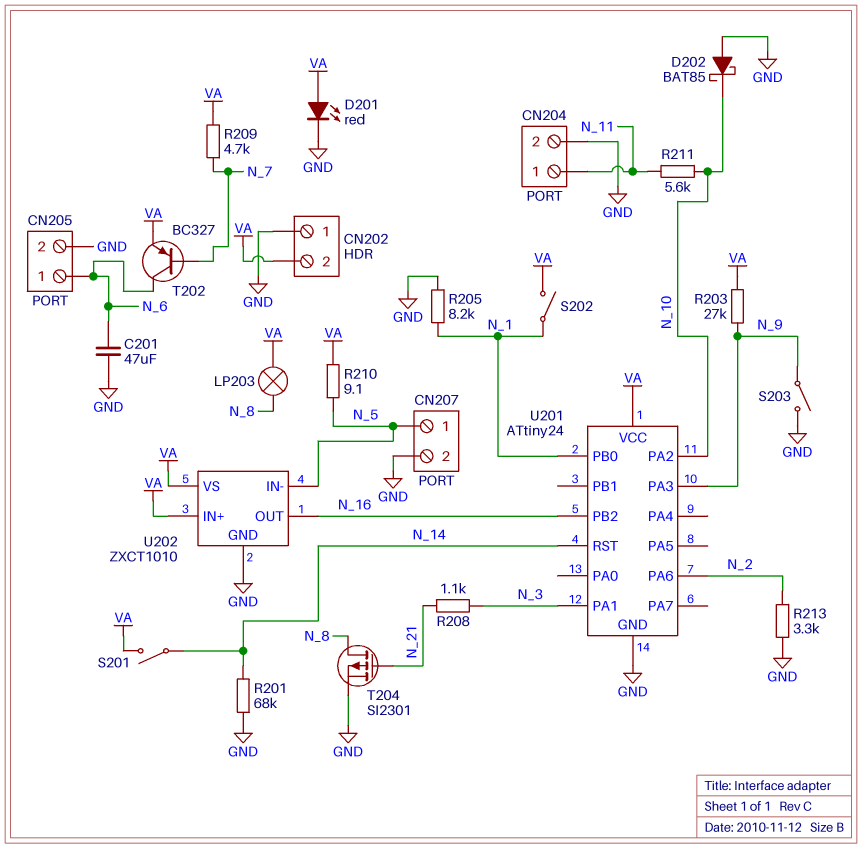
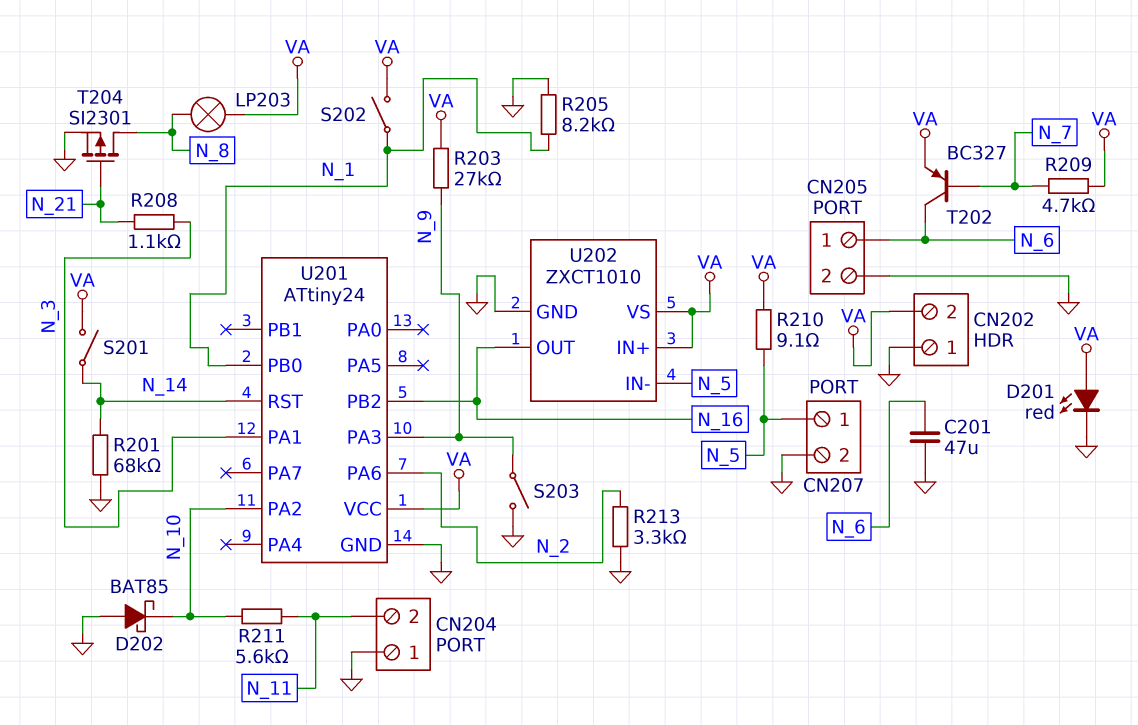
CN204 pin 1: N_11 -> GND
CN204 pin 2: GND -> N_11

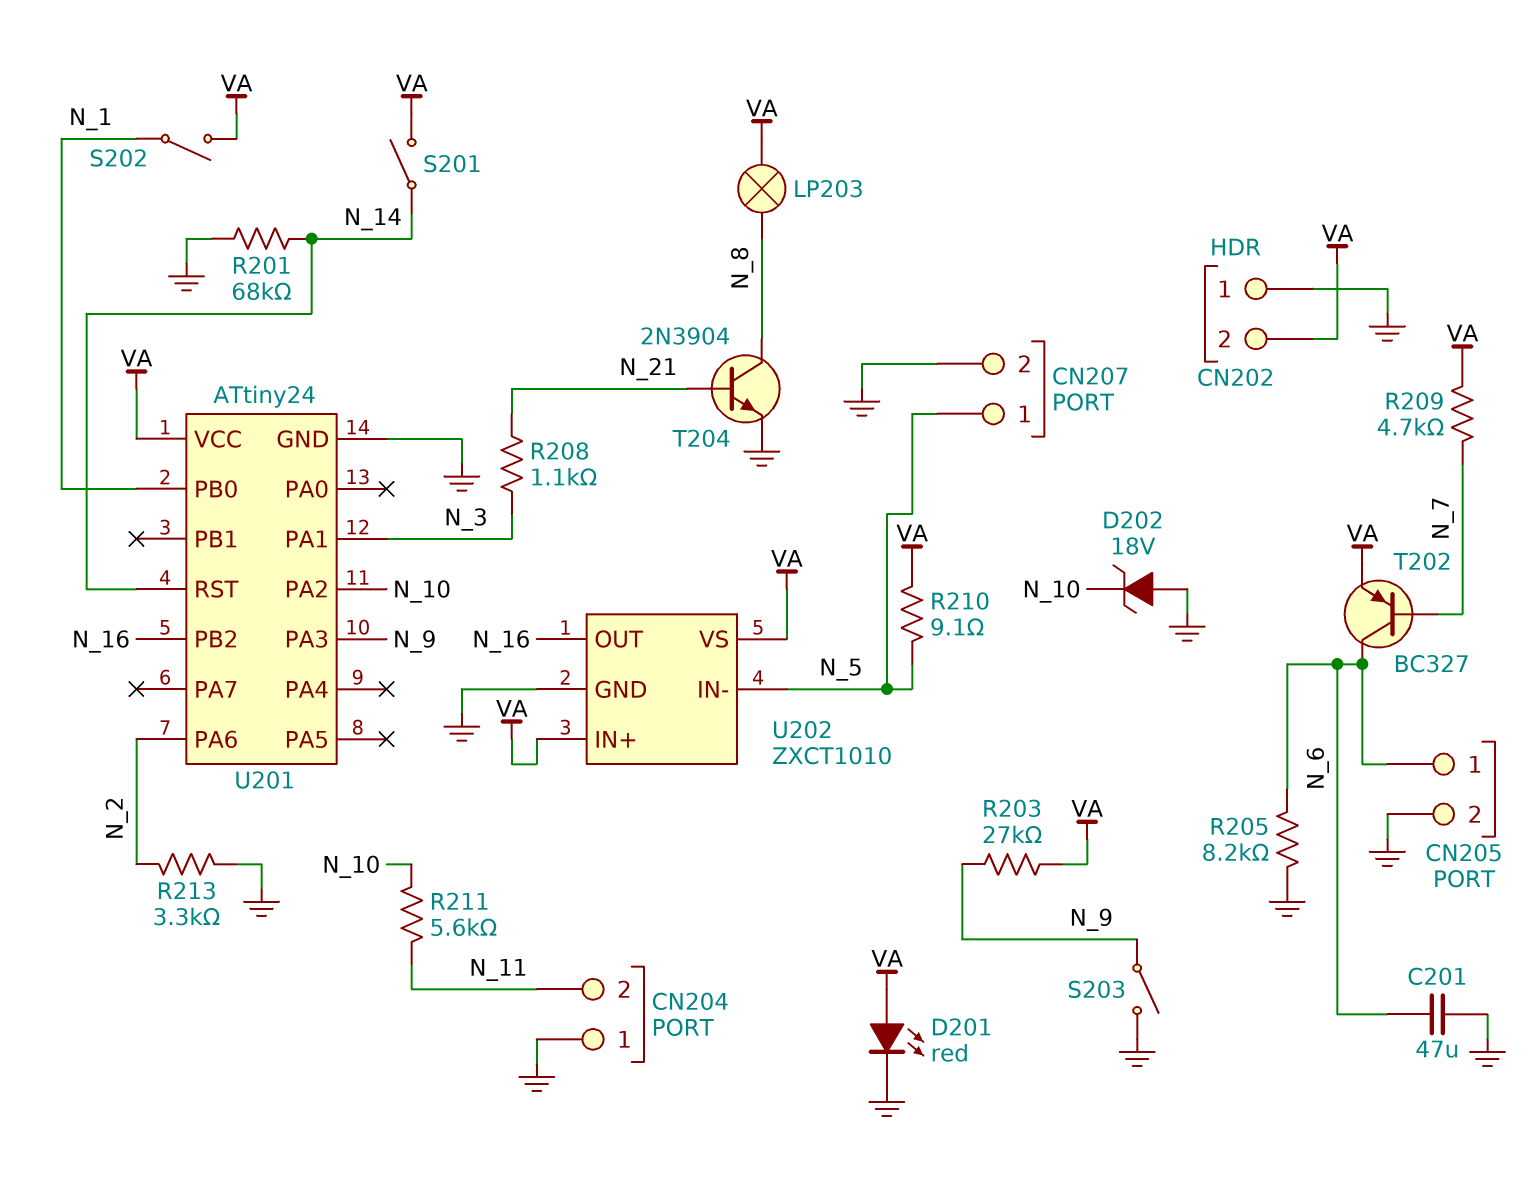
D202: schottky BAT85 (A GND, K N_10) -> zener 18V (A GND, K N_10)
R205: 8.2k (GND, N_1) -> 8.2k (GND, N_6)
T204: PMOS SI2301 (G N_21, D N_8, S GND) -> NPN 2N3904 (B N_21, C N_8, E GND)

